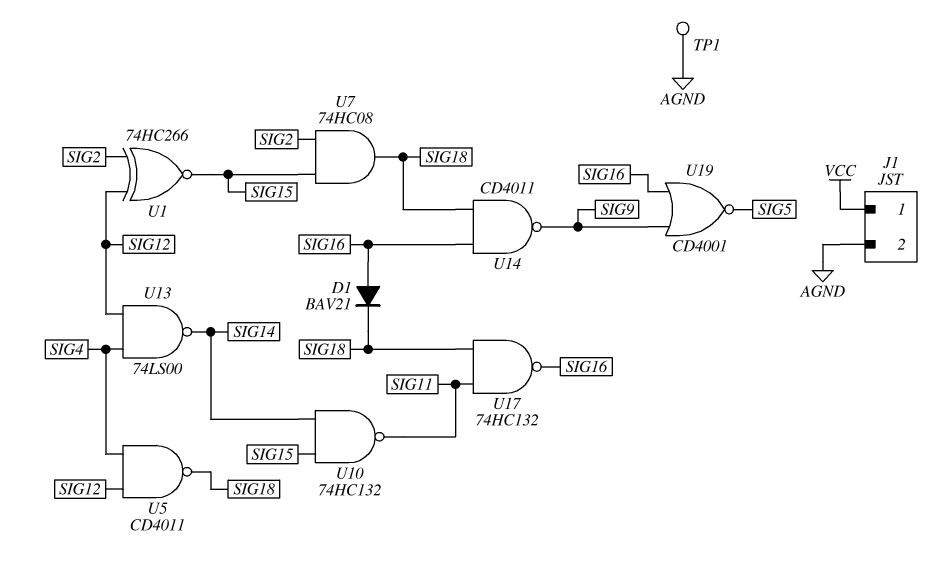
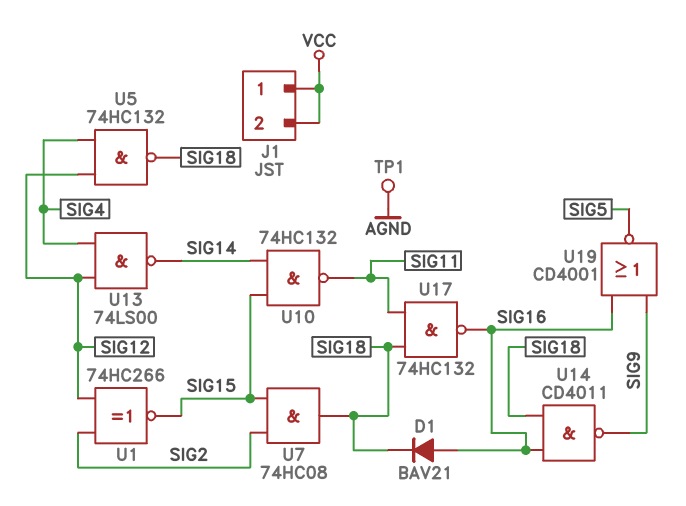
J1 pin 2: AGND -> VCC
U5: NAND CD4011 (in SIG4, in SIG12, out SIG18) -> NAND 74HC132 (in SIG4, in SIG12, out SIG18)

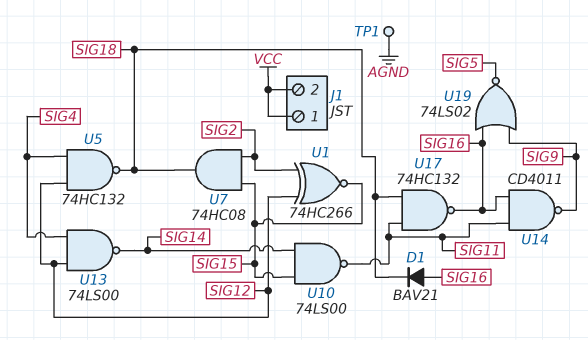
U10: NAND 74HC132 (in SIG14, in SIG15, out SIG11) -> NAND 74LS00 (in SIG14, in SIG15, out SIG11)
U14: NAND CD4011 (in SIG16, in SIG18, out SIG9) -> NAND CD4011 (in SIG11, in SIG16, out SIG9)
U19: NOR CD4001 (in SIG9, in SIG16, out SIG5) -> NOR 74LS02 (in SIG9, in SIG16, out SIG5)

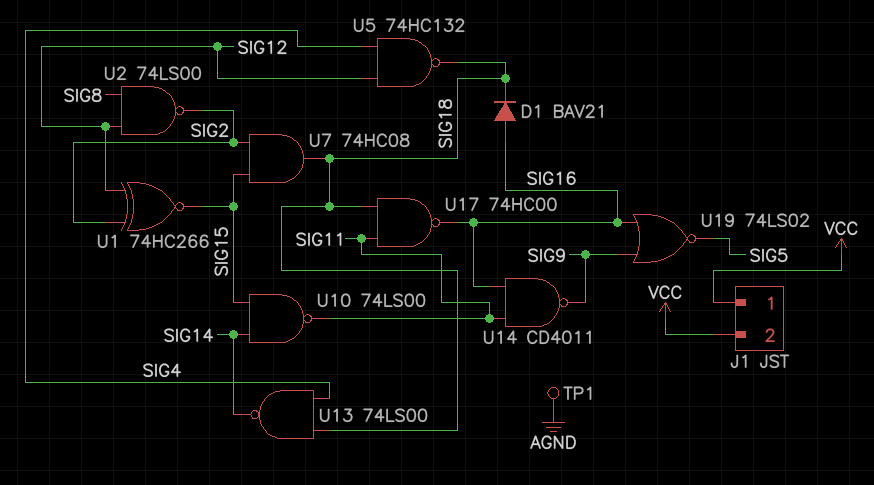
U2: none -> NAND 74LS00 (in SIG8, in SIG12, out SIG2)
U13: NAND 74LS00 (in SIG4, in SIG12, out SIG14) -> NAND 74LS00 (in SIG4, in SIG18, out SIG14)
U17: NAND 74HC132 (in SIG11, in SIG18, out SIG16) -> NAND 74HC00 (in SIG11, in SIG18, out SIG16)

